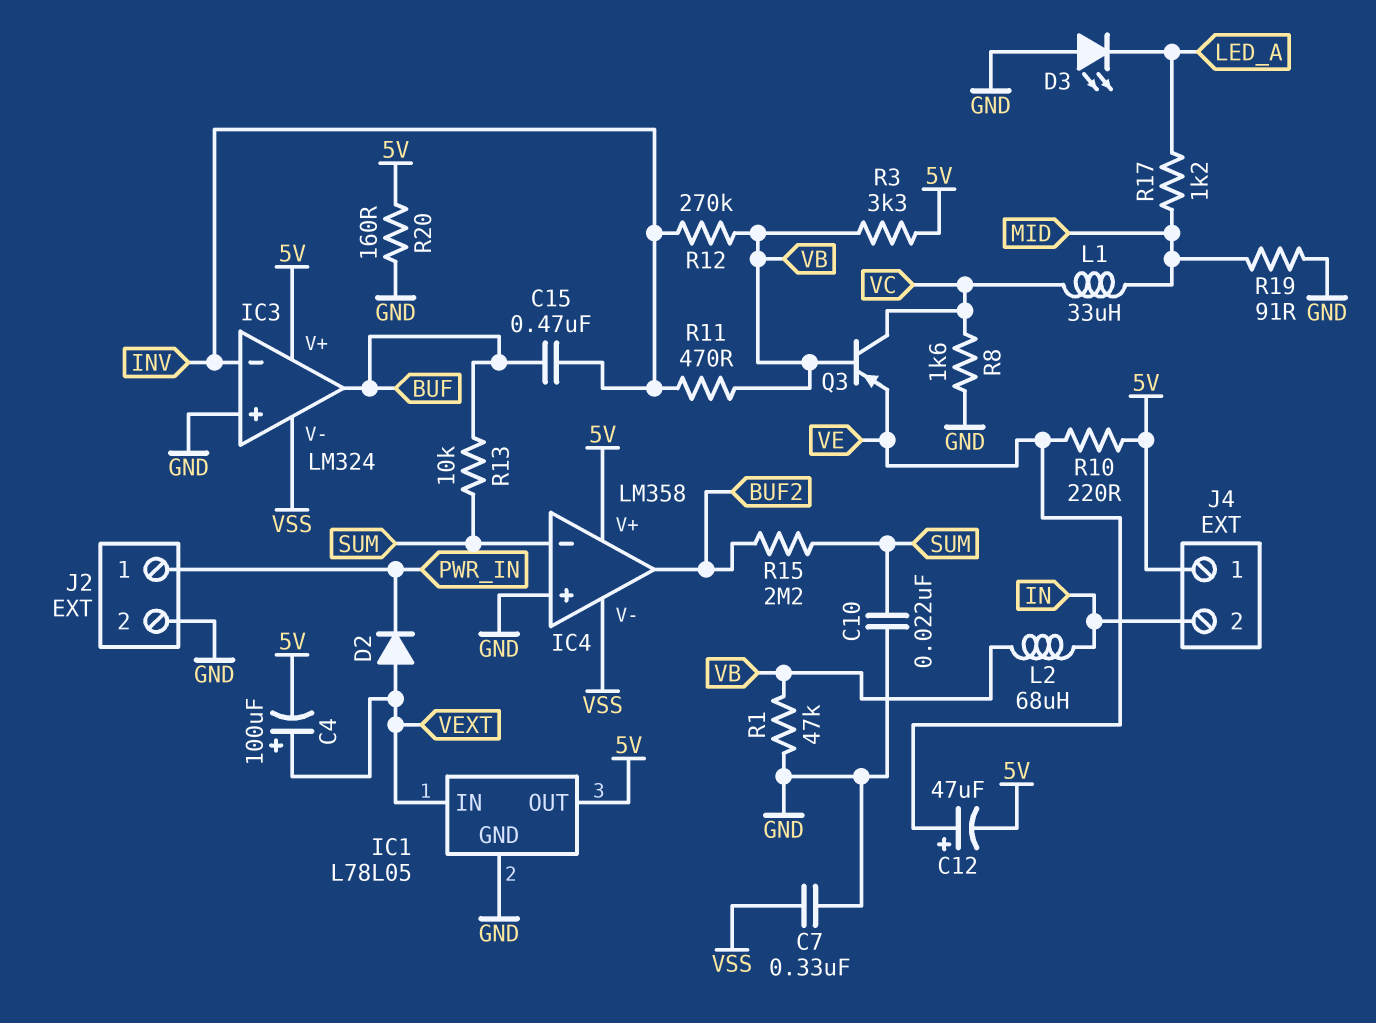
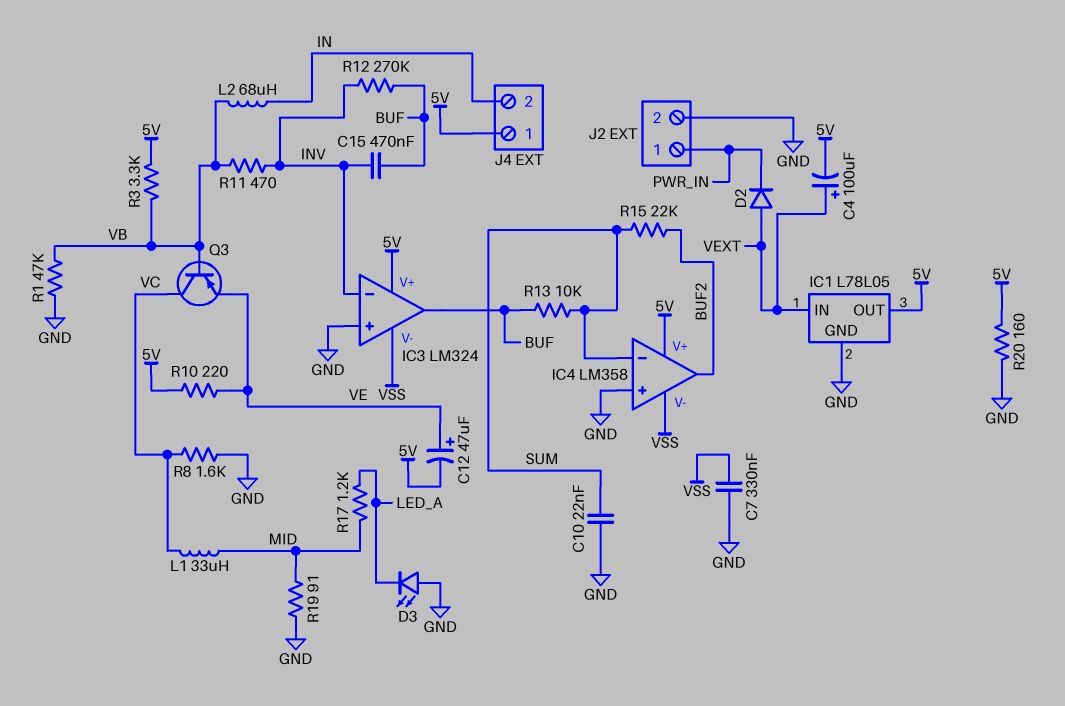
R12: 270k (INV, VB) -> 270k (BUF, INV)
R15: 2.2M (BUF2, SUM) -> 22k (BUF2, SUM)

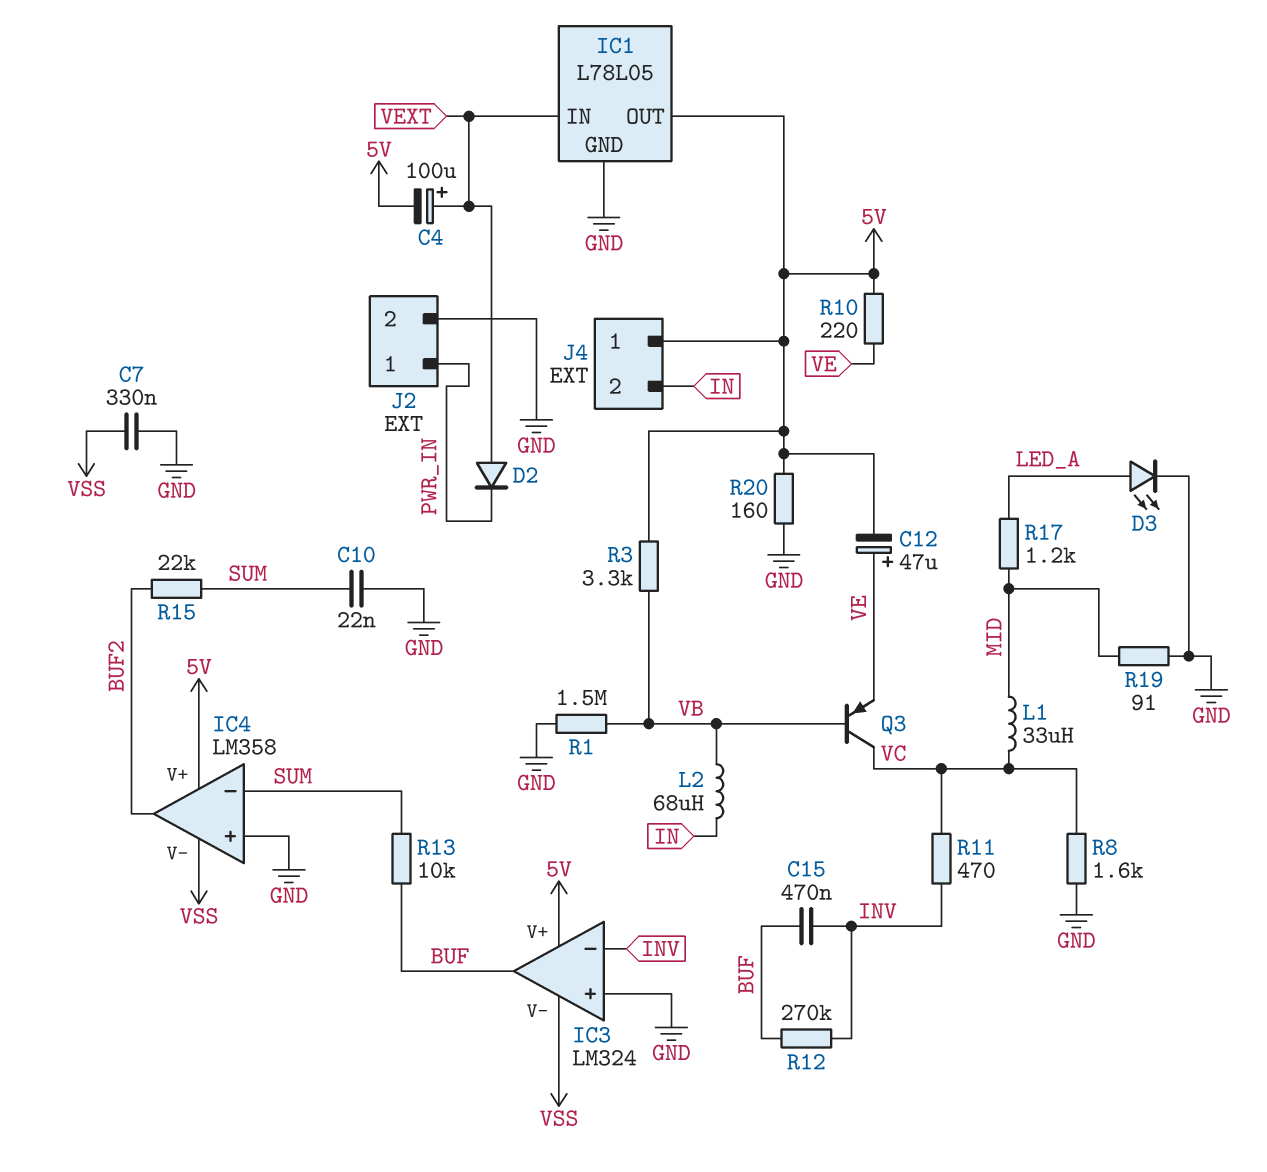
D3: LED (A GND, K LED_A) -> LED (A LED_A, K GND)
R1: 47k (GND, VB) -> 1.5M (GND, VB)
R11: 470 (INV, VB) -> 470 (INV, VC)

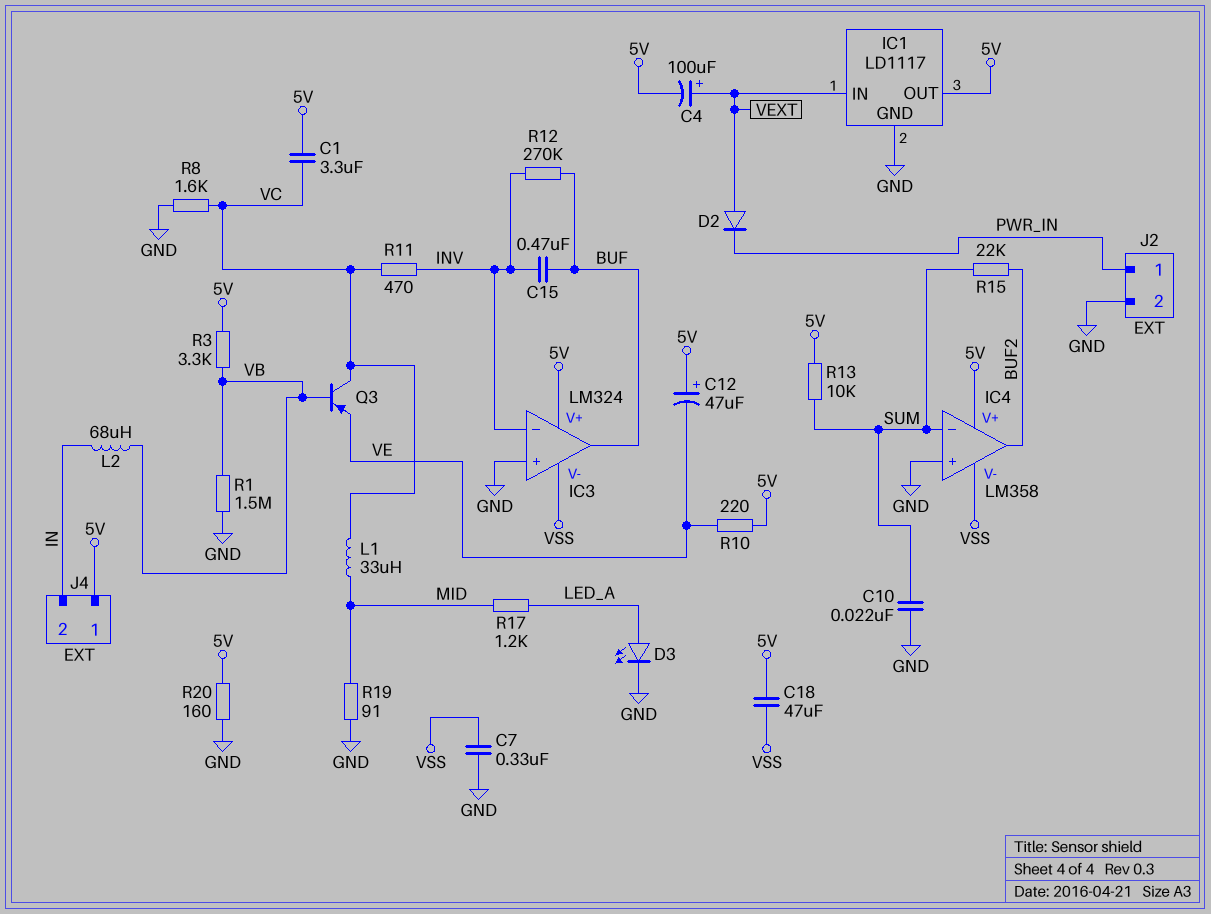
C1: none -> 3.3uF (5V, VC)
C12: 47uF (plus VE, minus 5V) -> 47uF (plus 5V, minus VE)
C18: none -> 47uF (5V, VSS)
IC1: L78L05 -> LD1117
R13: 10k (BUF, SUM) -> 10k (5V, SUM)

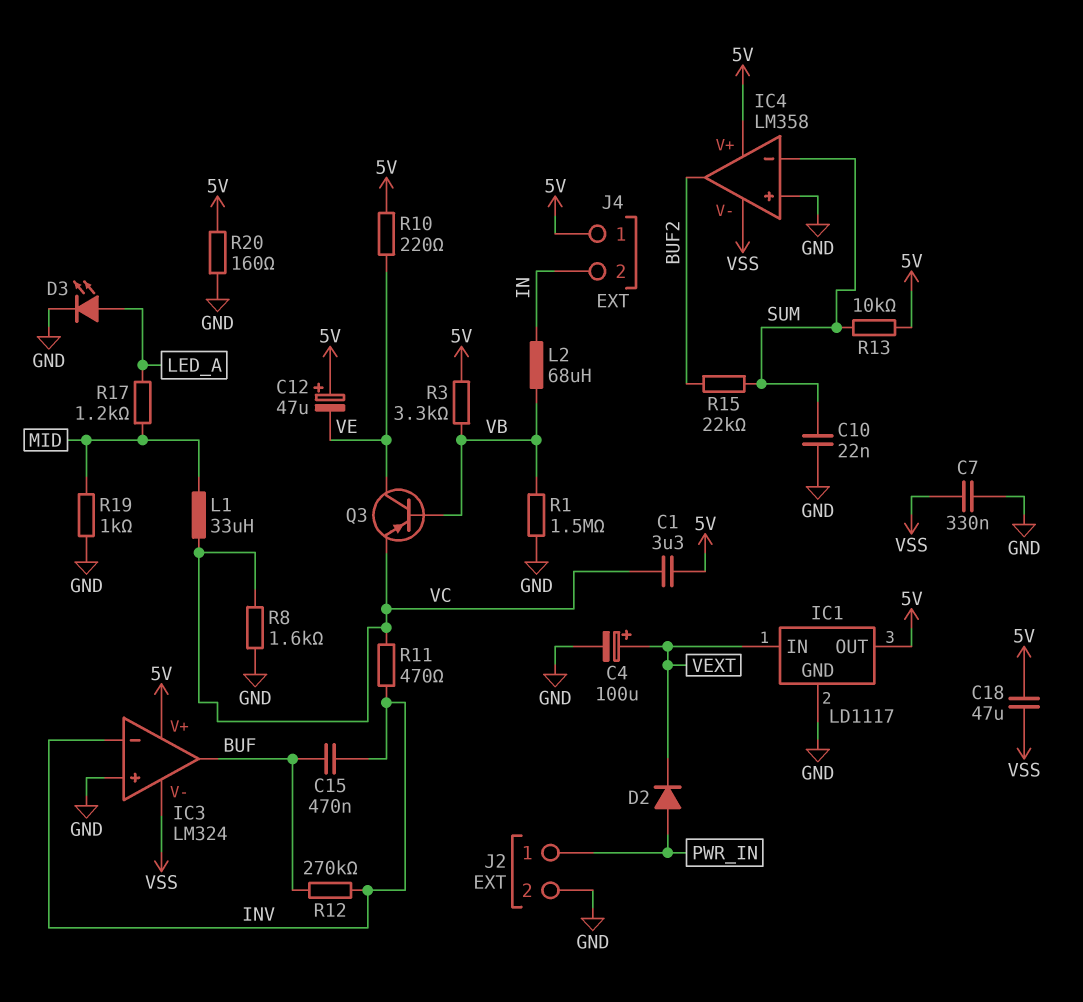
C4: 100uF (plus VEXT, minus 5V) -> 100uF (plus VEXT, minus GND)
D2: diode (A VEXT, K PWR_IN) -> diode (A PWR_IN, K VEXT)
Q3: PNP (B VB, C VC, E VE) -> PNP (B VB, C VE, E VC)
R19: 91 (GND, MID) -> 1k (GND, MID)

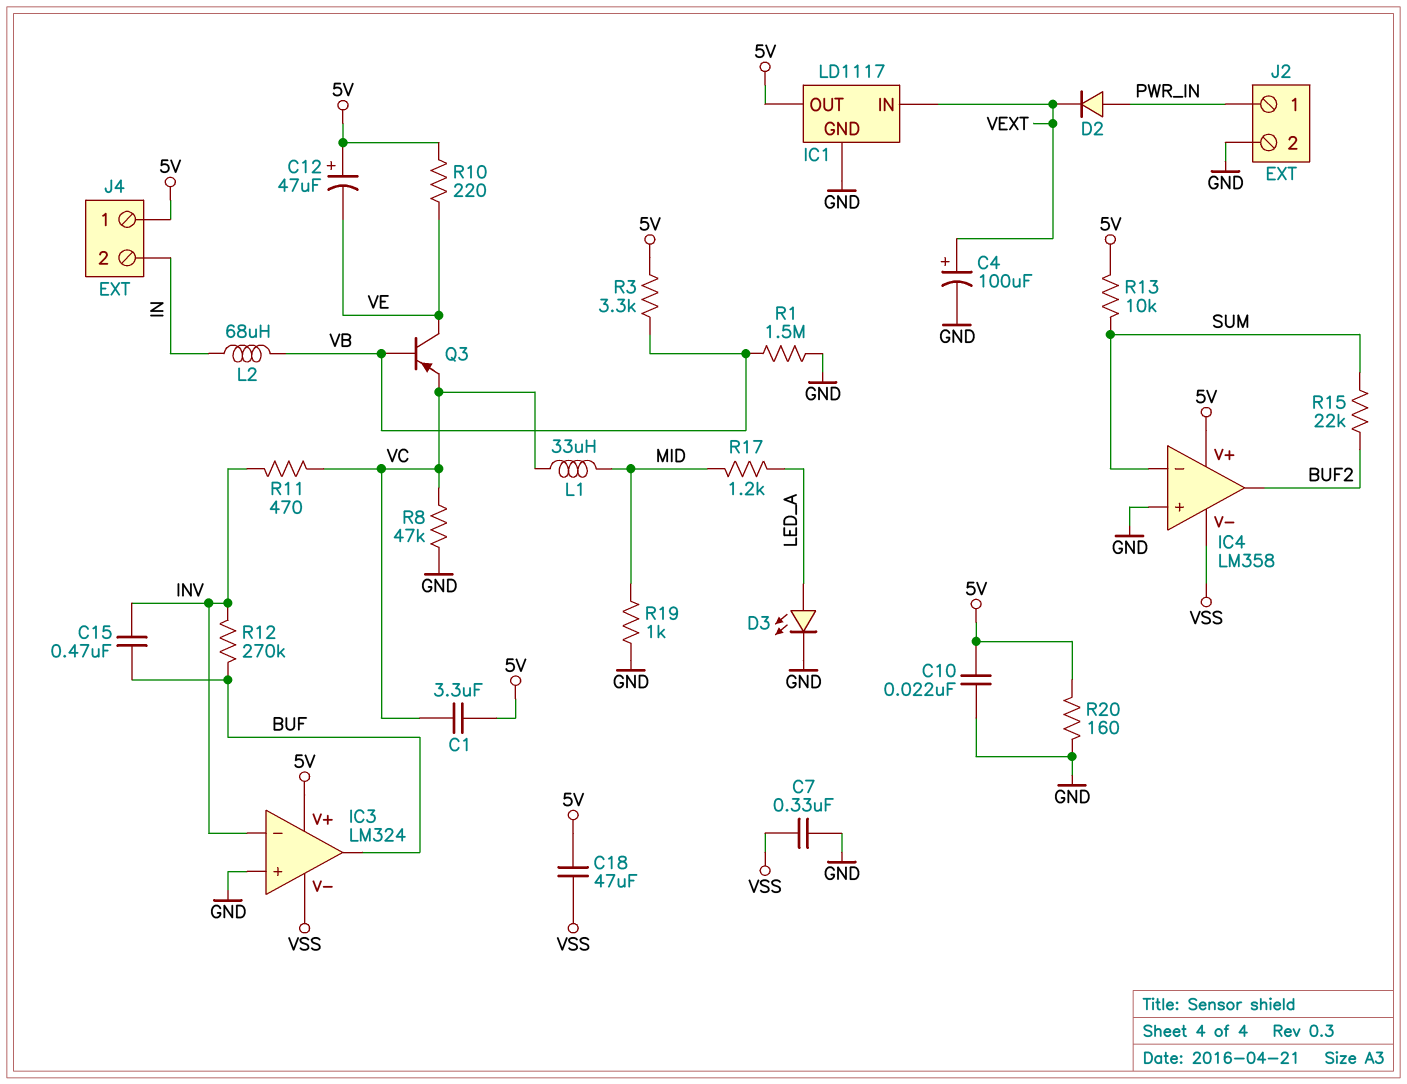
C10: 22nF (GND, SUM) -> 22nF (5V, GND)
R8: 1.6k (GND, VC) -> 47k (GND, VC)

